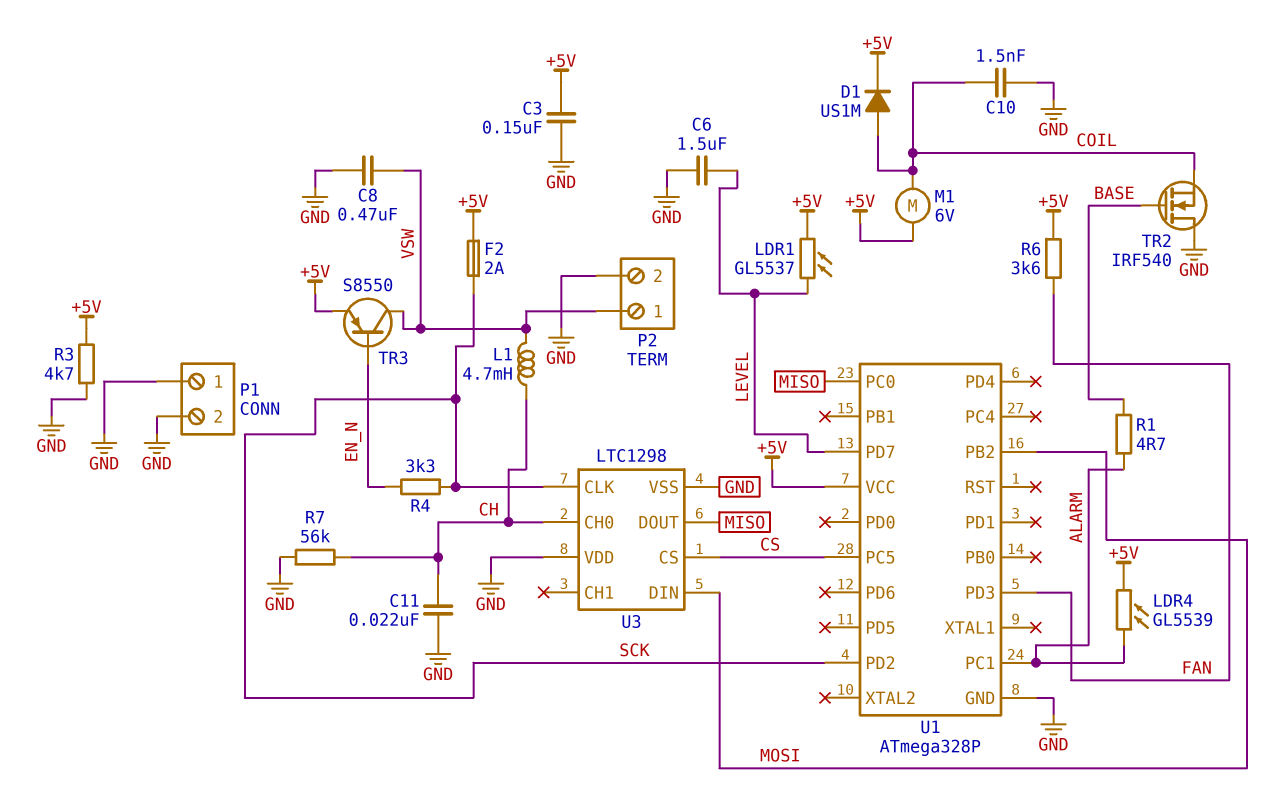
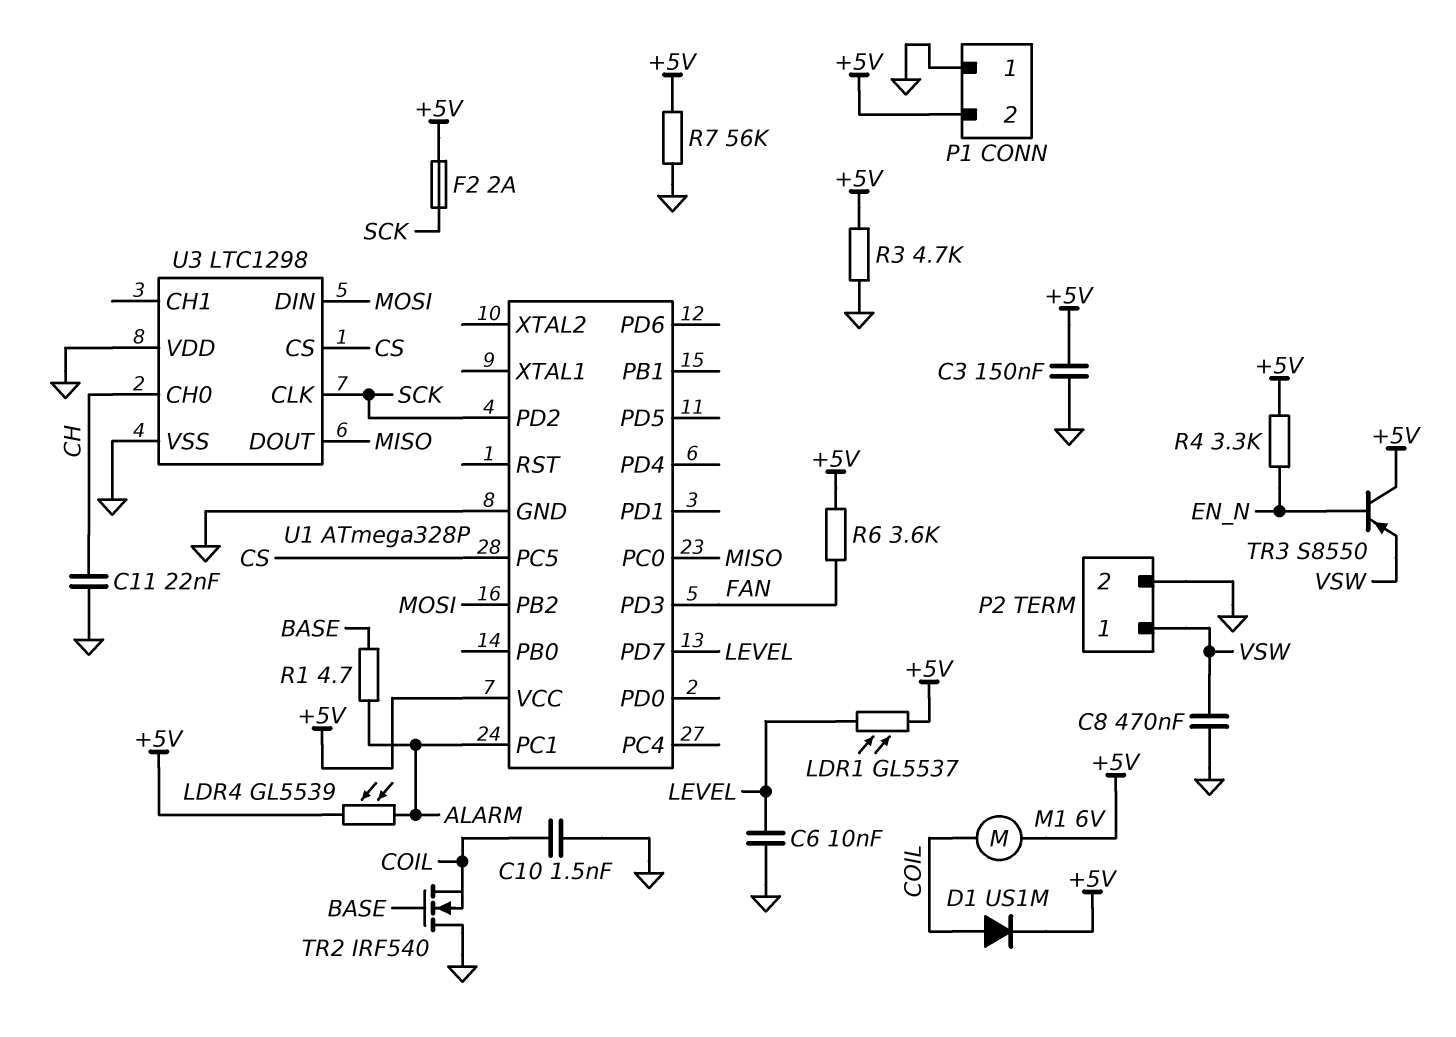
C6: 1.5uF (GND, LEVEL) -> 10nF (GND, LEVEL)
L1: 4.7mH (CH, VSW) -> none
P1 pin 2: GND -> +5V
R4: 3.3k (EN_N, SCK) -> 3.3k (+5V, EN_N)
R7: 56k (CH, GND) -> 56k (+5V, GND)
TR3: PNP S8550 (B EN_N, C VSW, E +5V) -> PNP S8550 (B EN_N, C +5V, E VSW)

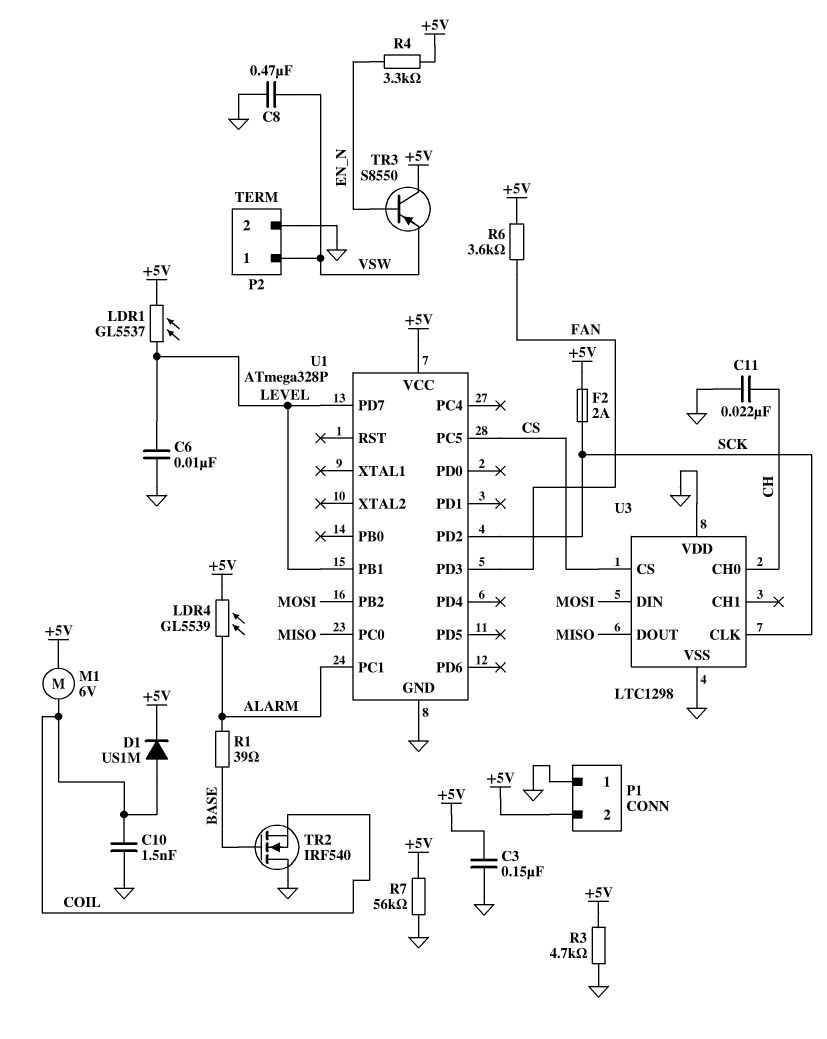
R1: 4.7 (ALARM, BASE) -> 39 (ALARM, BASE)
U1 pin PB1: none -> LEVEL

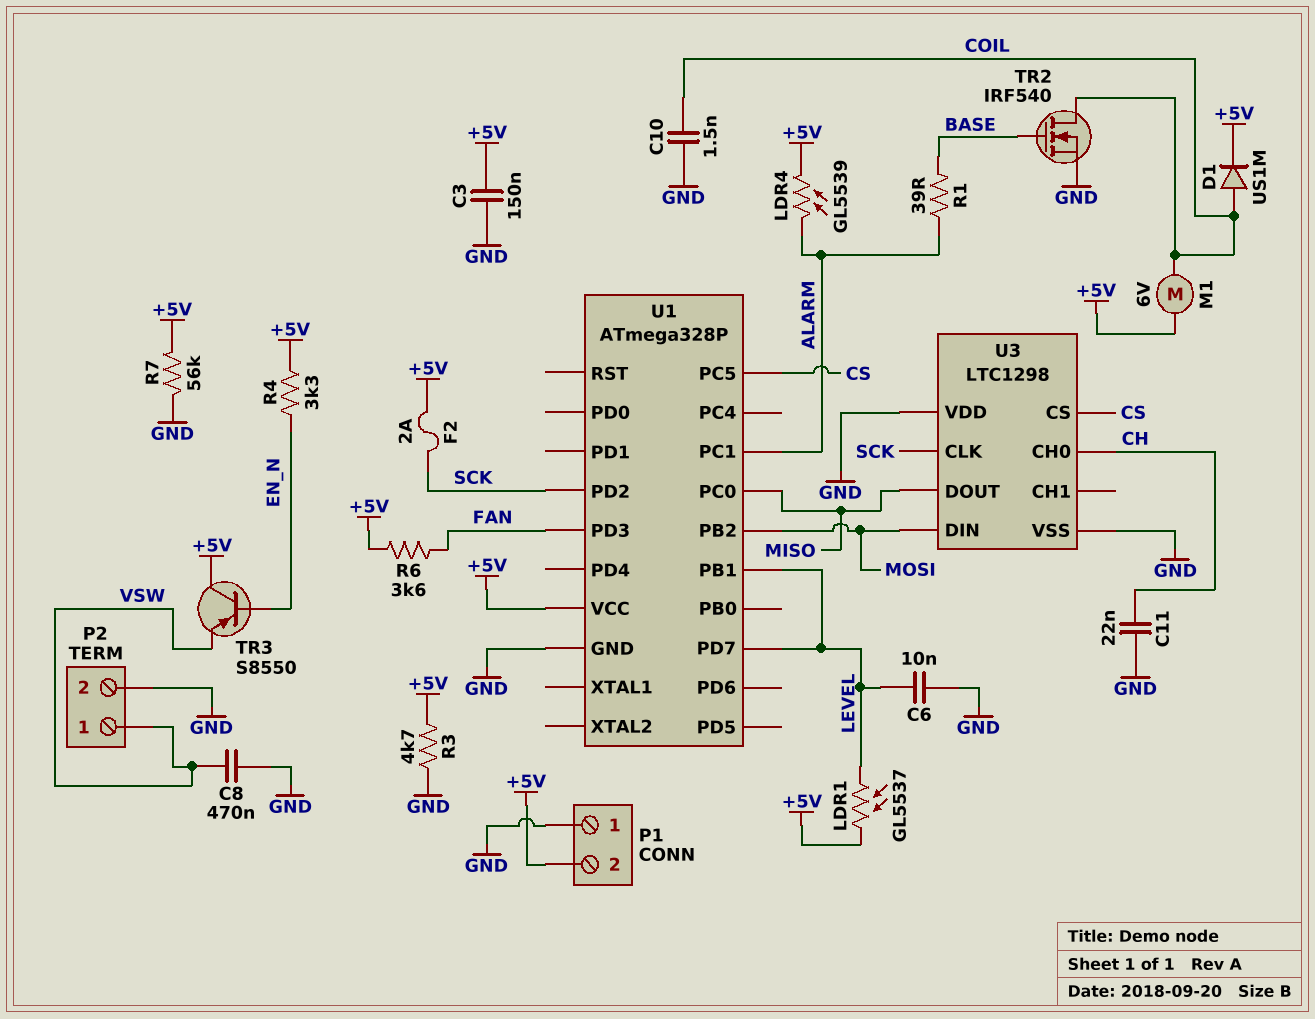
TR2: NMOS IRF540 (G BASE, D GND, S COIL) -> NMOS IRF540 (G BASE, D COIL, S GND)

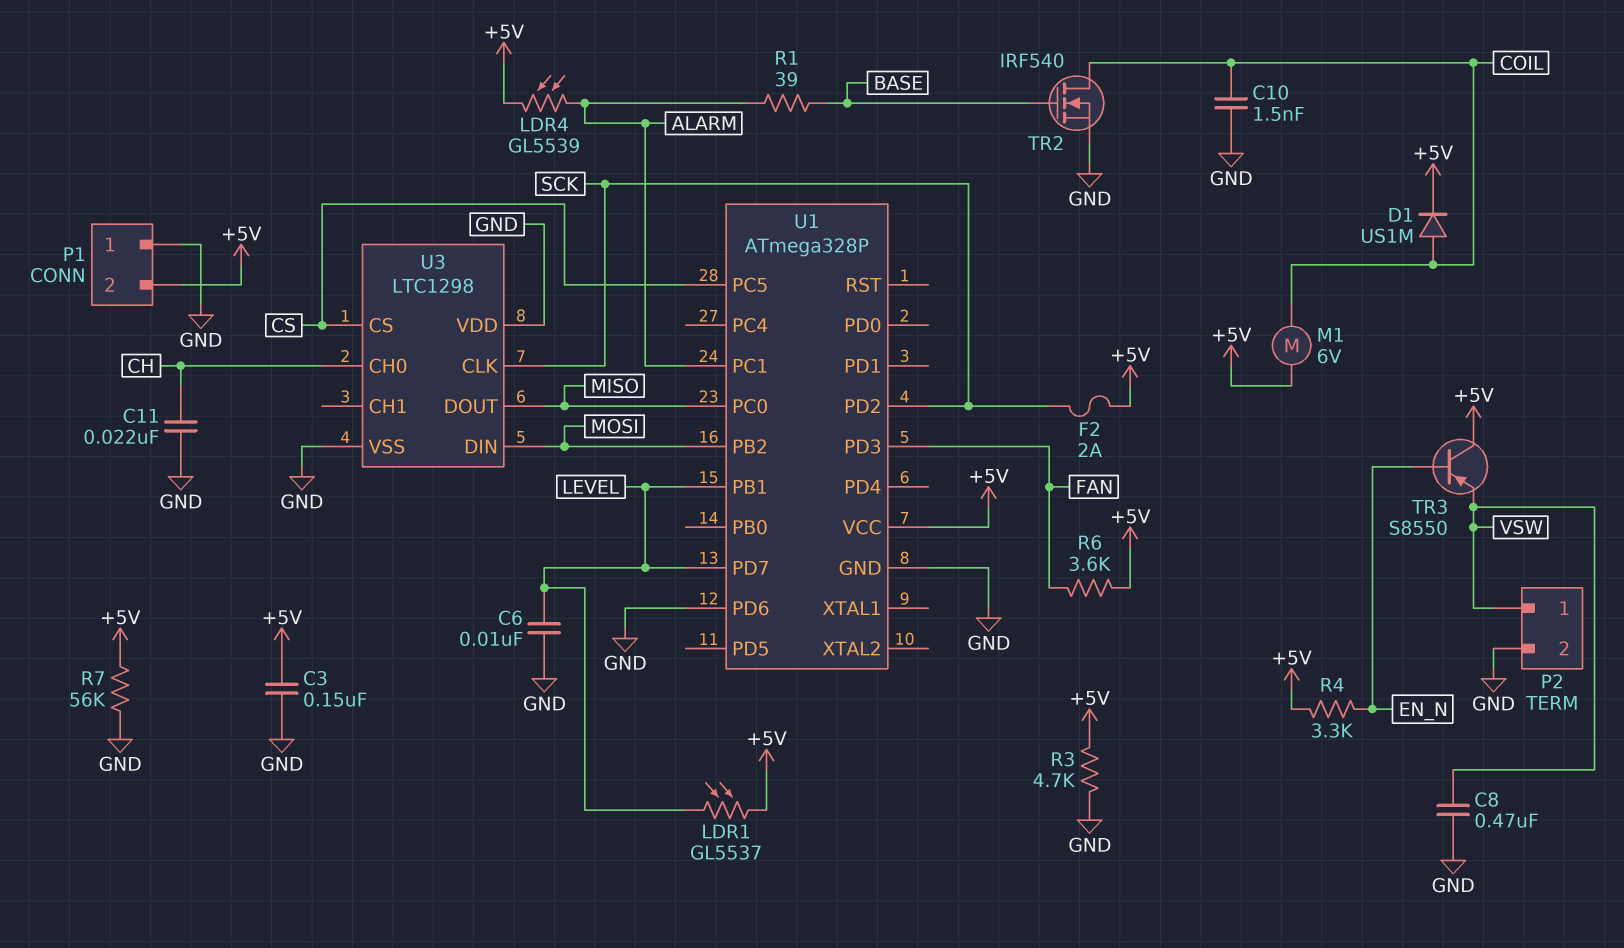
U1 pin PD6: none -> GND

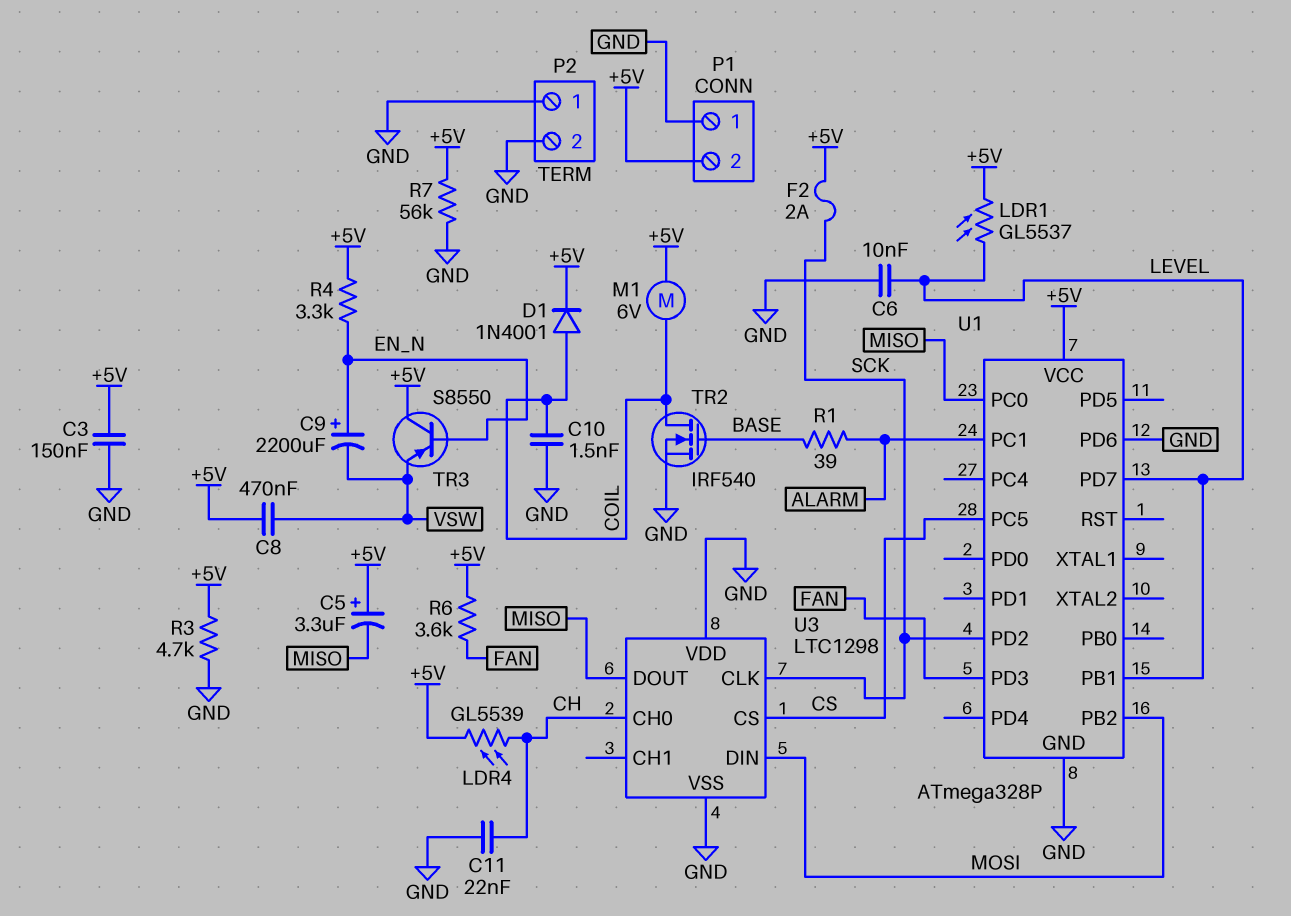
C5: none -> 3.3uF (plus +5V, minus MISO)
C8: 470nF (GND, VSW) -> 470nF (+5V, VSW)
C9: none -> 2200uF (plus EN_N, minus VSW)
D1: diode US1M (A COIL, K +5V) -> diode 1N4001 (A COIL, K +5V)
LDR4: GL5539 (+5V, ALARM) -> GL5539 (+5V, CH)
P2 pin 1: VSW -> GND

